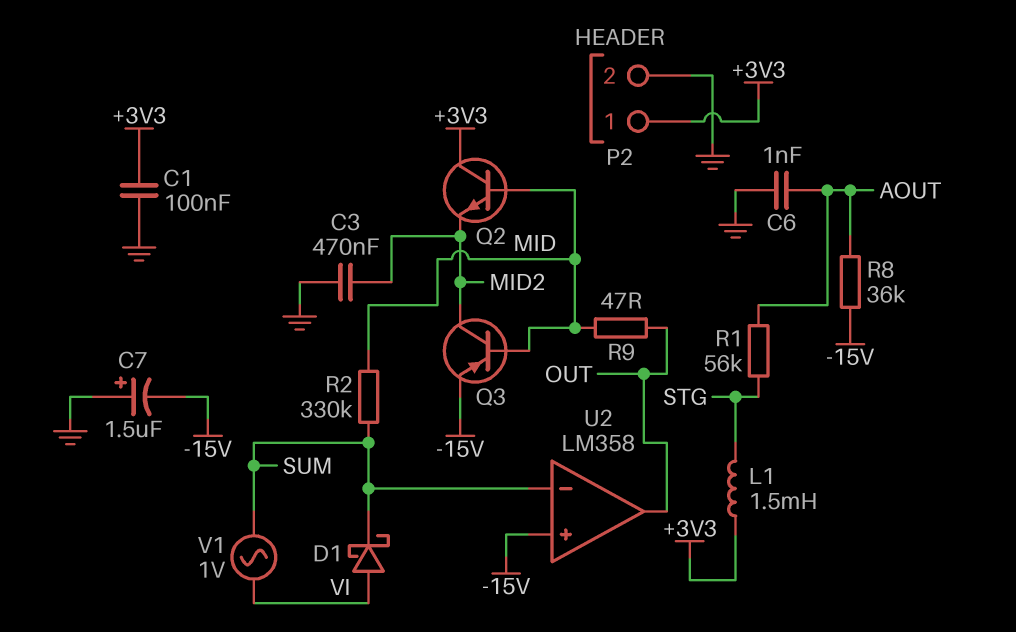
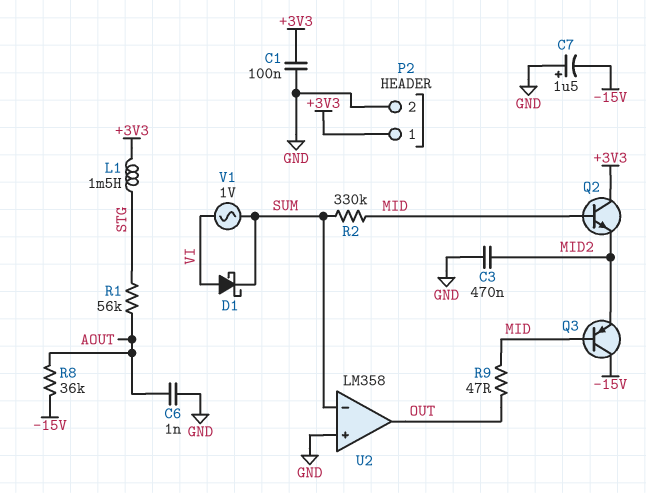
Q3: PNP (B MID, C MID2, E -15V) -> PNP (B MID, C -15V, E MID2)
U2 pin in+: -15V -> GND

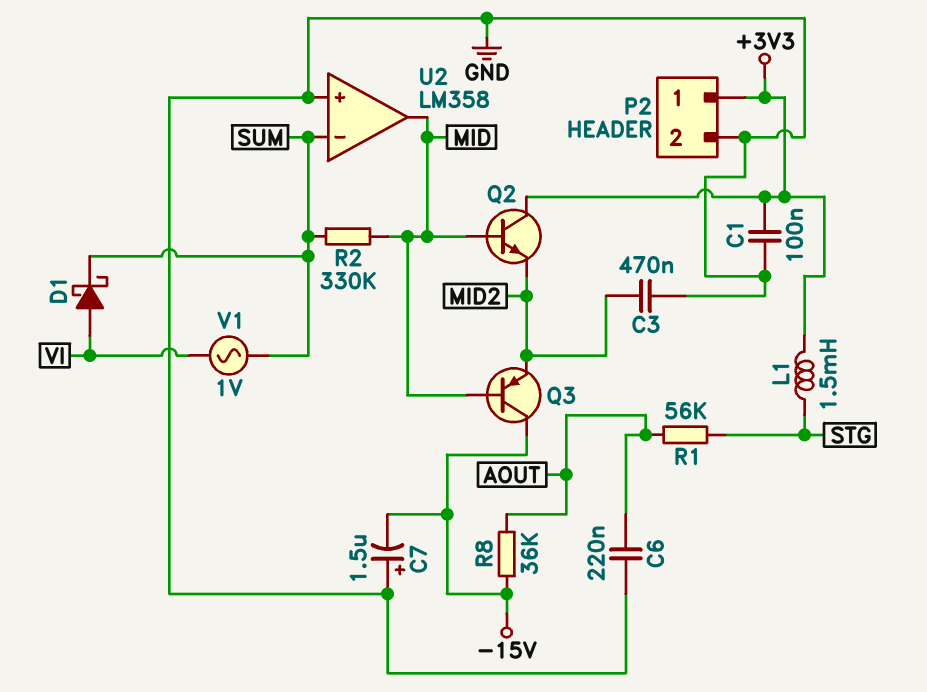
C6: 1nF (AOUT, GND) -> 220nF (AOUT, GND)
R9: 47 (MID, OUT) -> none
U2 pin out: OUT -> MID

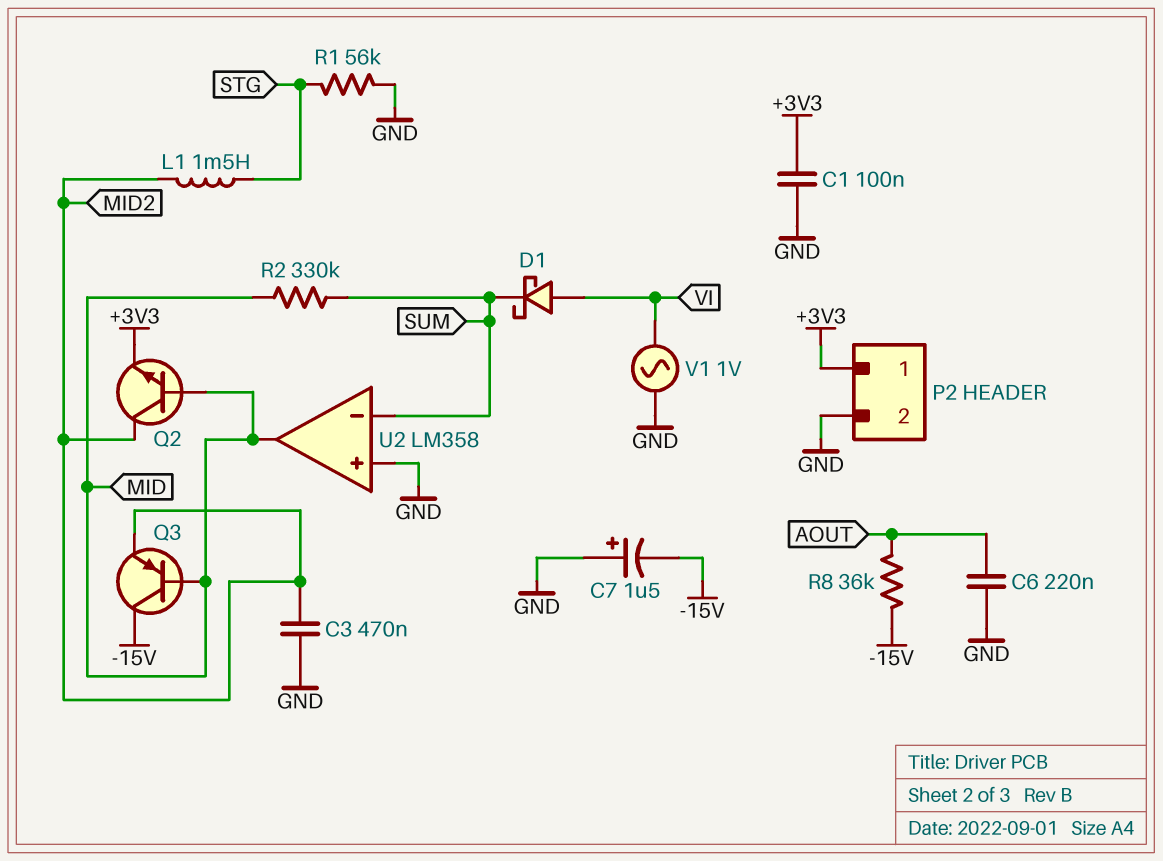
L1: 1.5mH (+3V3, STG) -> 1.5mH (MID2, STG)
Q2: NPN (B MID, C +3V3, E MID2) -> NPN (B MID, C MID2, E +3V3)
R1: 56k (AOUT, STG) -> 56k (GND, STG)
V1: AC 1V (SUM, VI) -> AC 1V (GND, VI)

